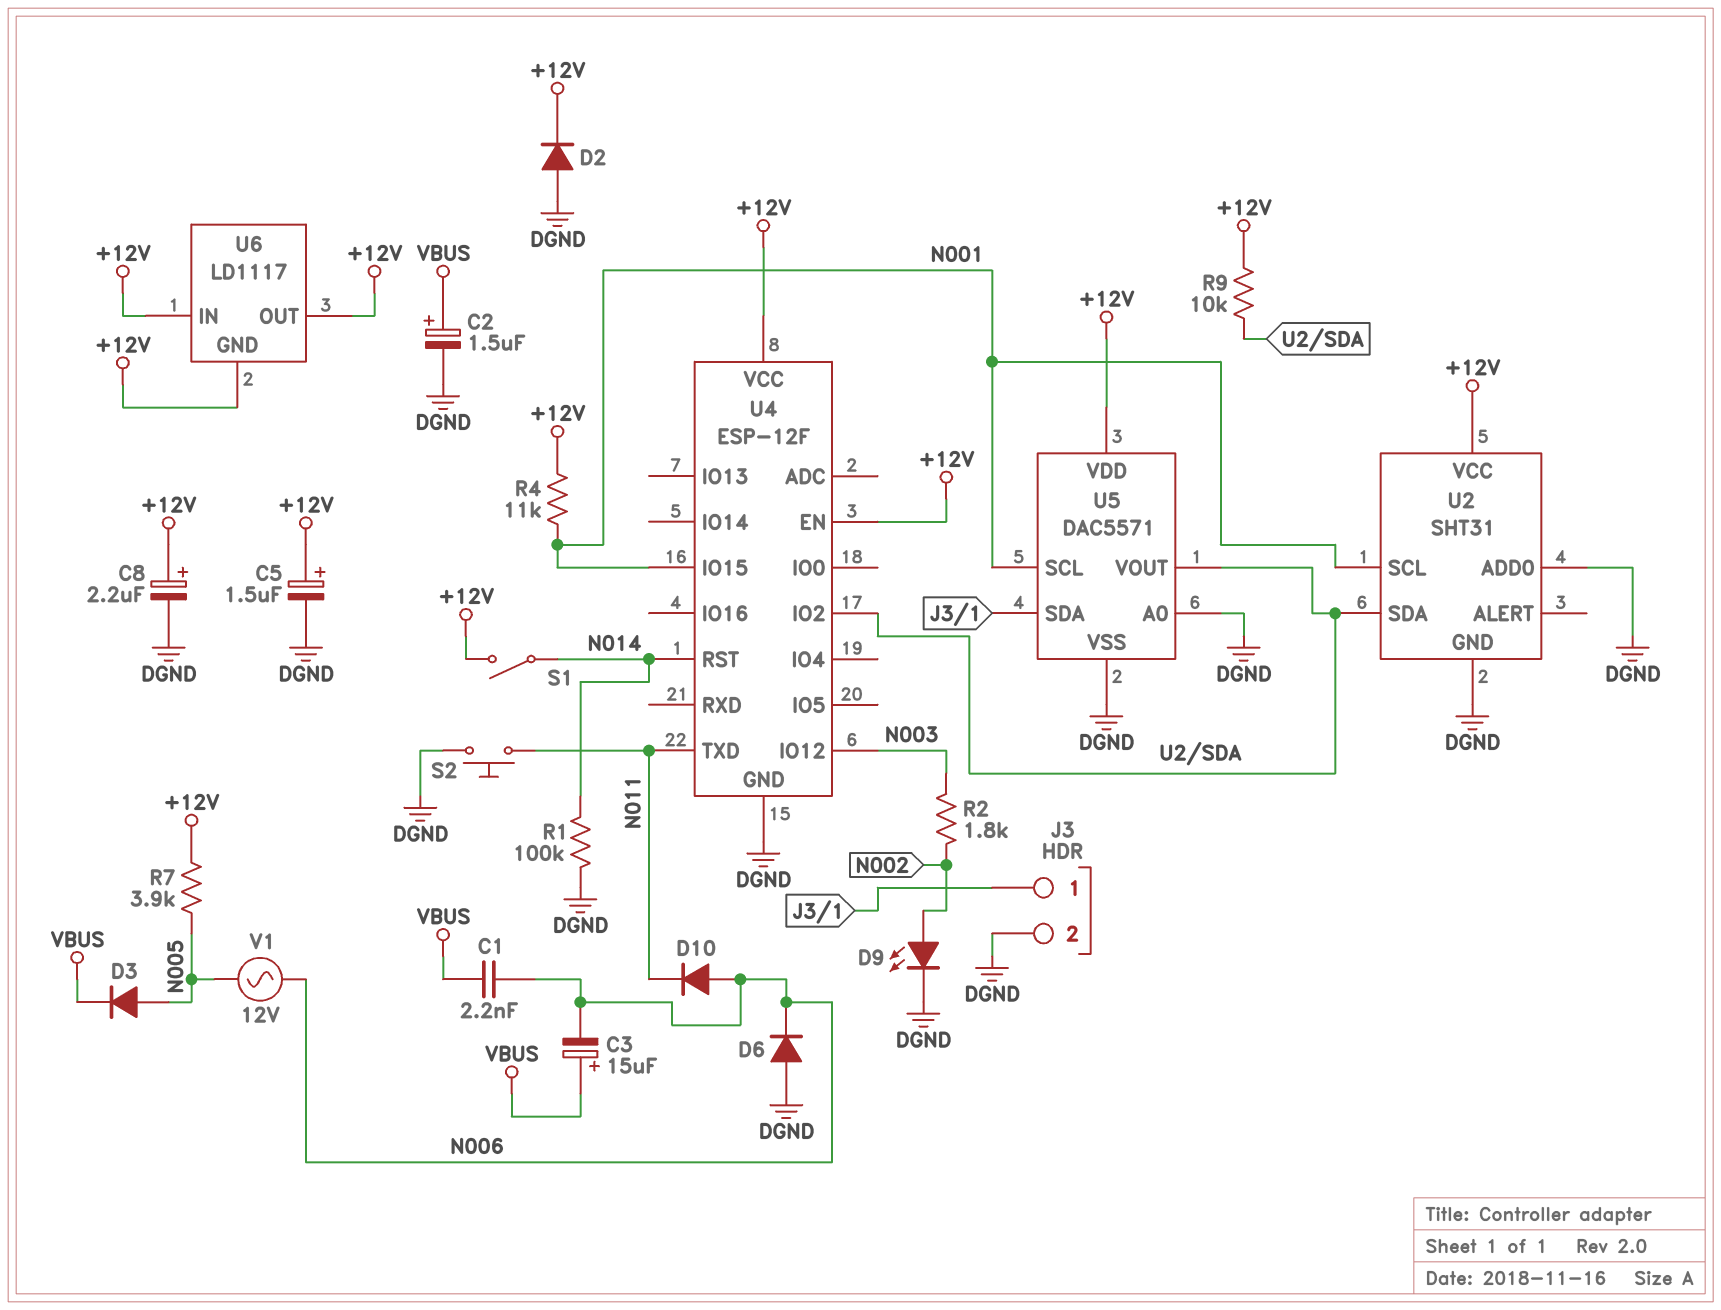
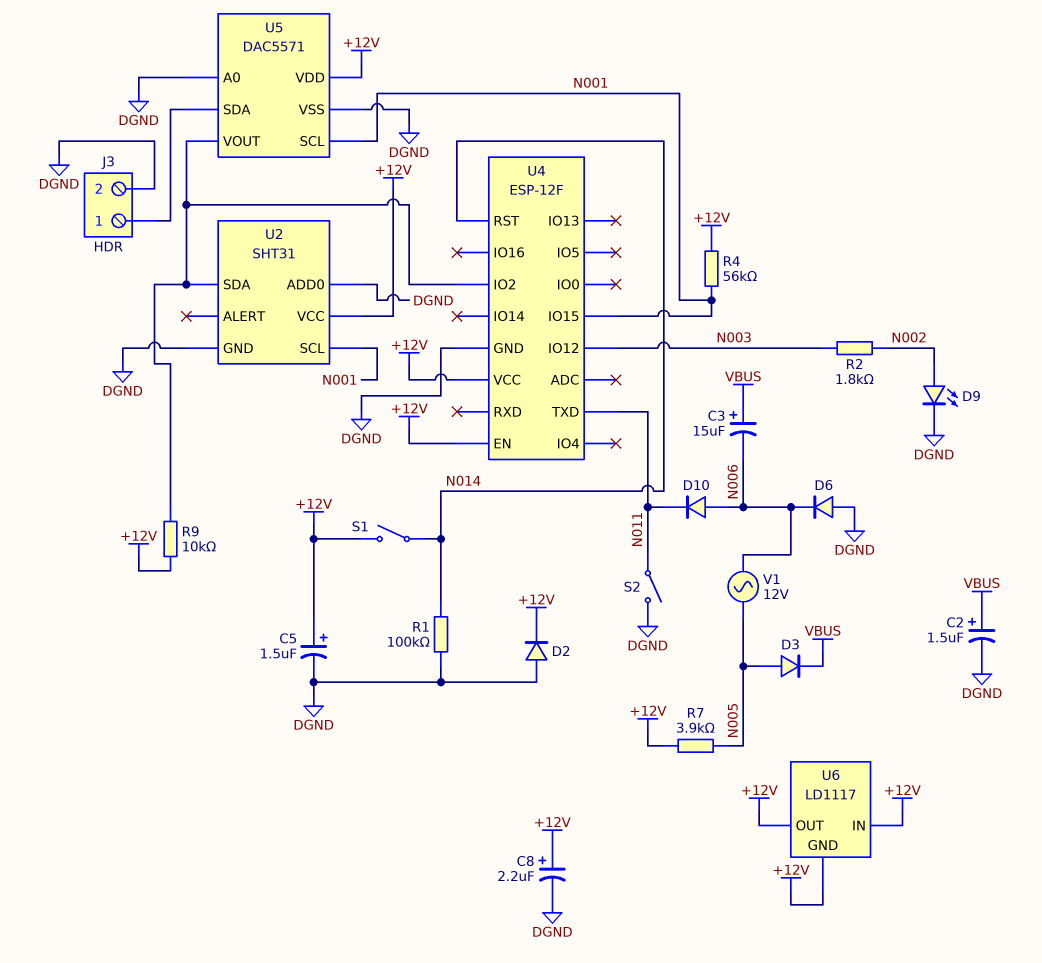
C1: 2.2nF (N006, VBUS) -> none
R4: 11k (+12V, N001) -> 56k (+12V, N001)
S2: button (DGND, N011) -> switch (DGND, N011)

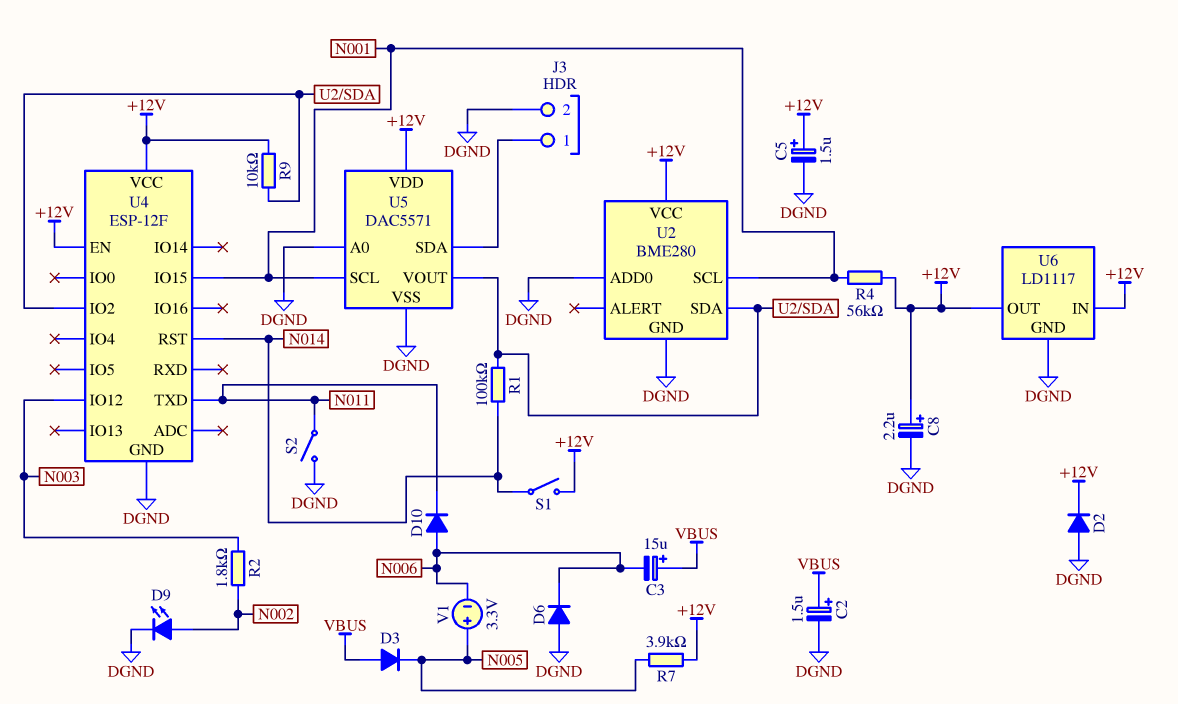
D3: diode (A N005, K VBUS) -> diode (A VBUS, K N005)
R1: 100k (DGND, N014) -> 100k (N014, U2/SDA)
U2: SHT31 -> BME280
U6 pin GND: +12V -> DGND
V1: AC 12V (N005, N006) -> 3.3V (plus N005, minus N006)

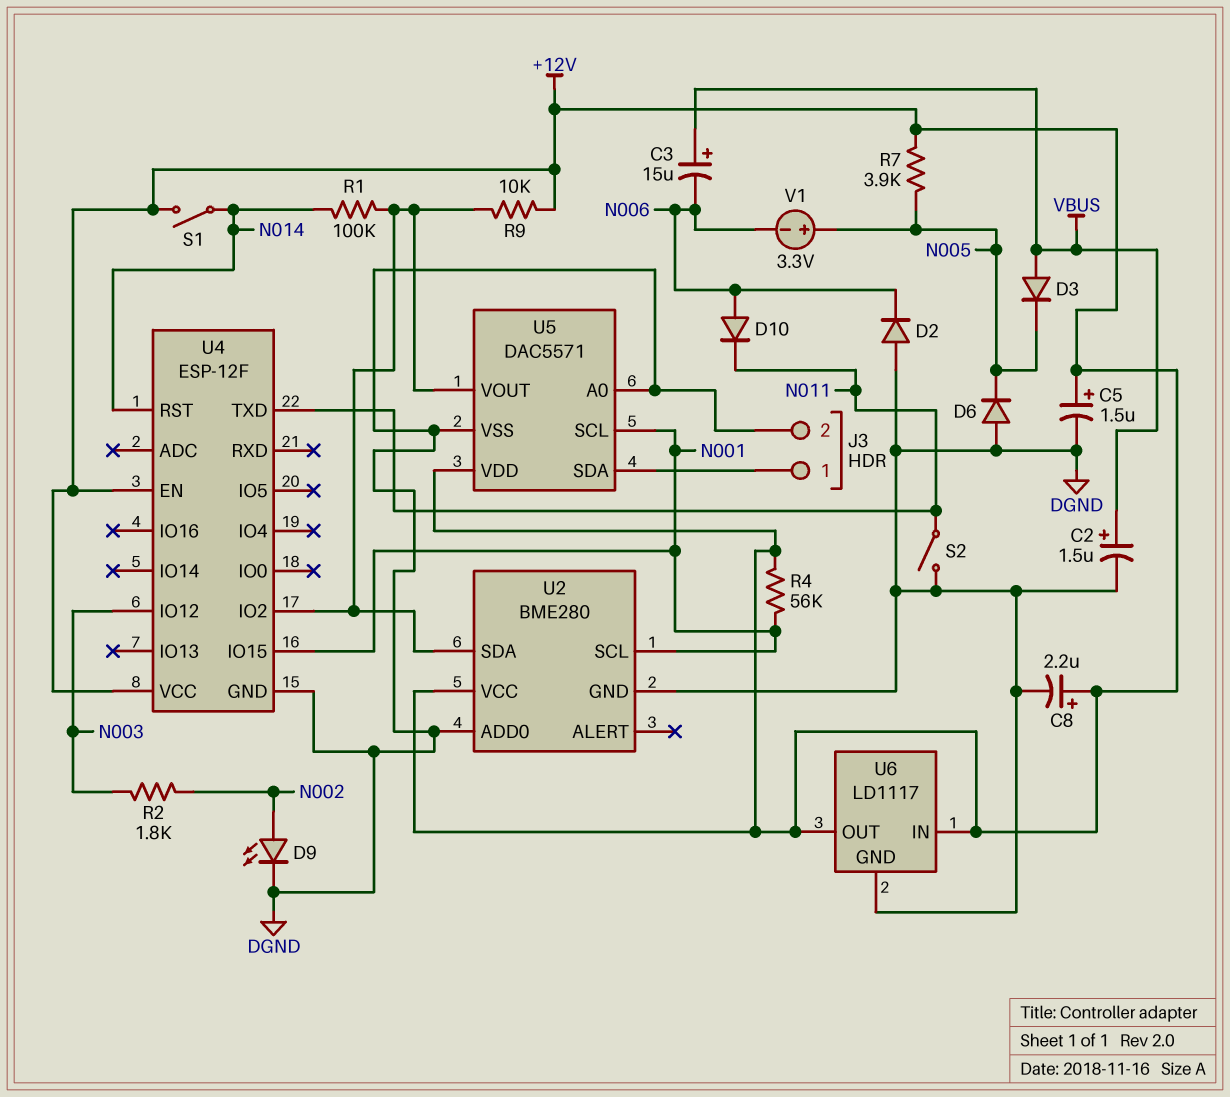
D2: diode (A DGND, K +12V) -> diode (A DGND, K N006)
D6: diode (A DGND, K N006) -> diode (A DGND, K N005)

